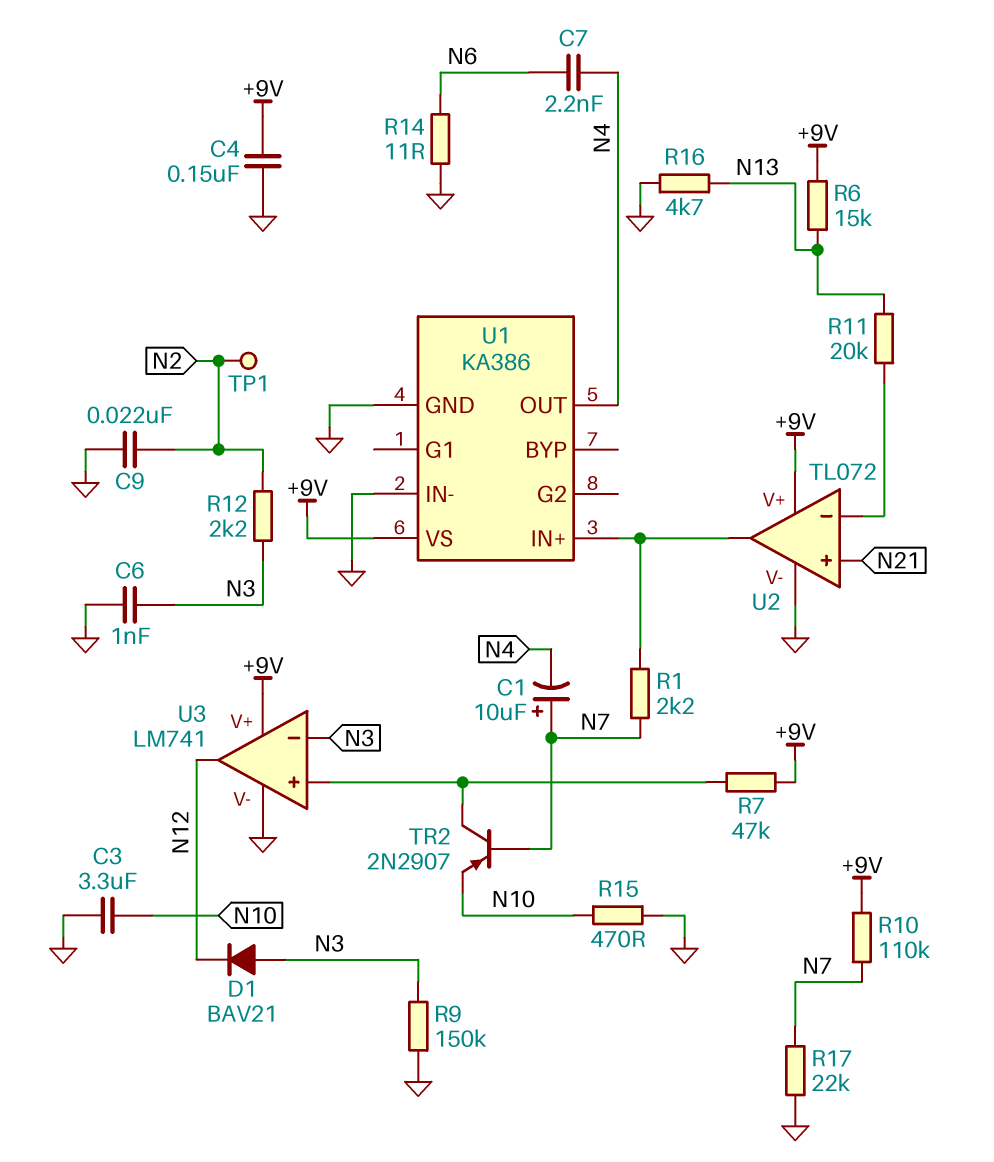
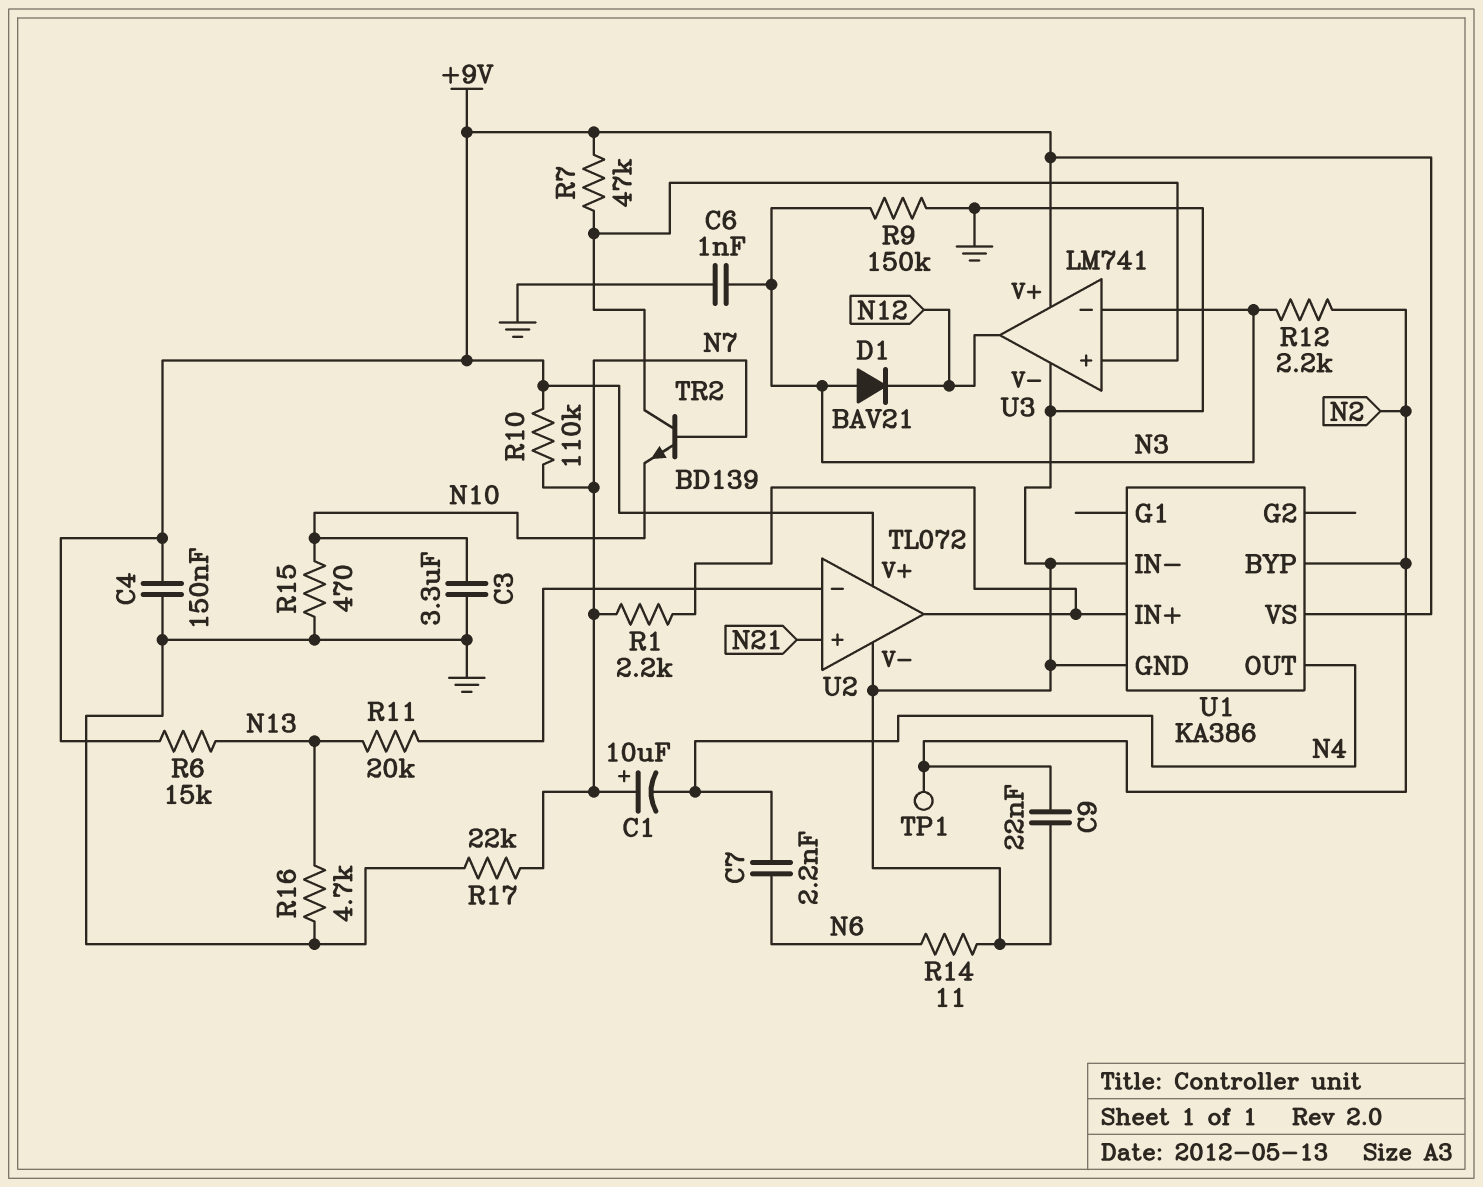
TR2: PNP 2N2907 (B N7, C U3/in+, E N10) -> NPN BD139 (B N7, C U3/in+, E N10)
U1 pin BYP: none -> N2

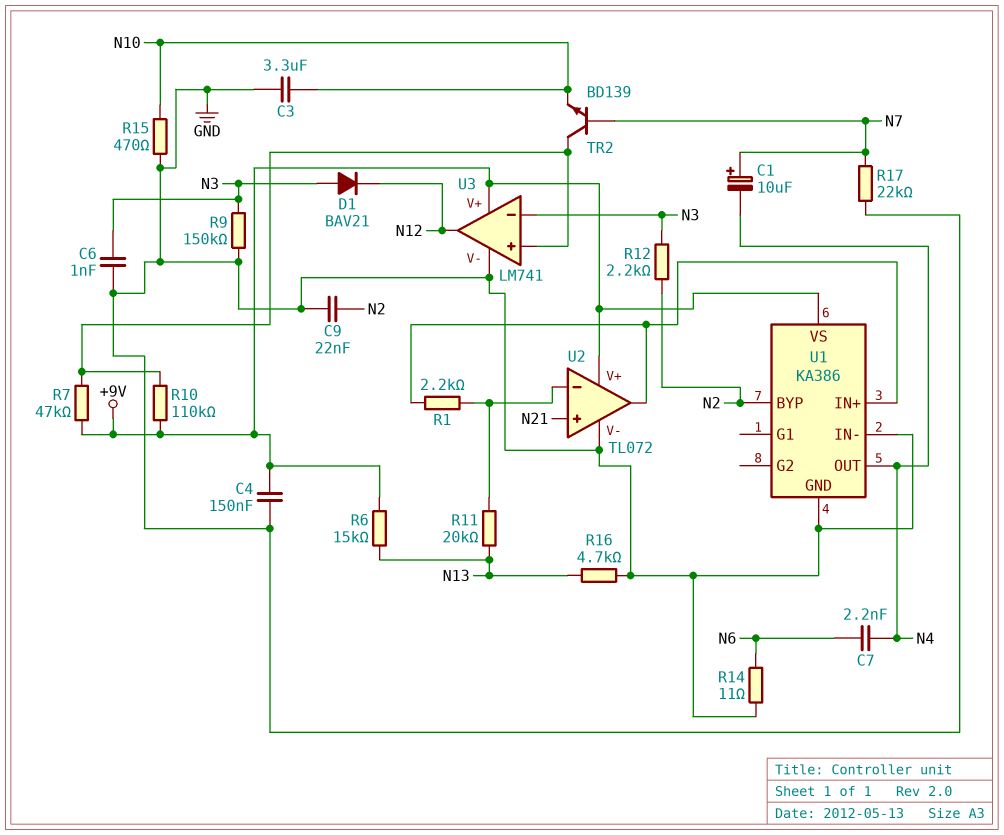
R1: 2.2k (N7, U1/IN+) -> 2.2k (U1/IN+, U2/in-)
R10: 110k (+9V, N7) -> 110k (+9V, U3/in+)
TP1: test point (N2) -> none

